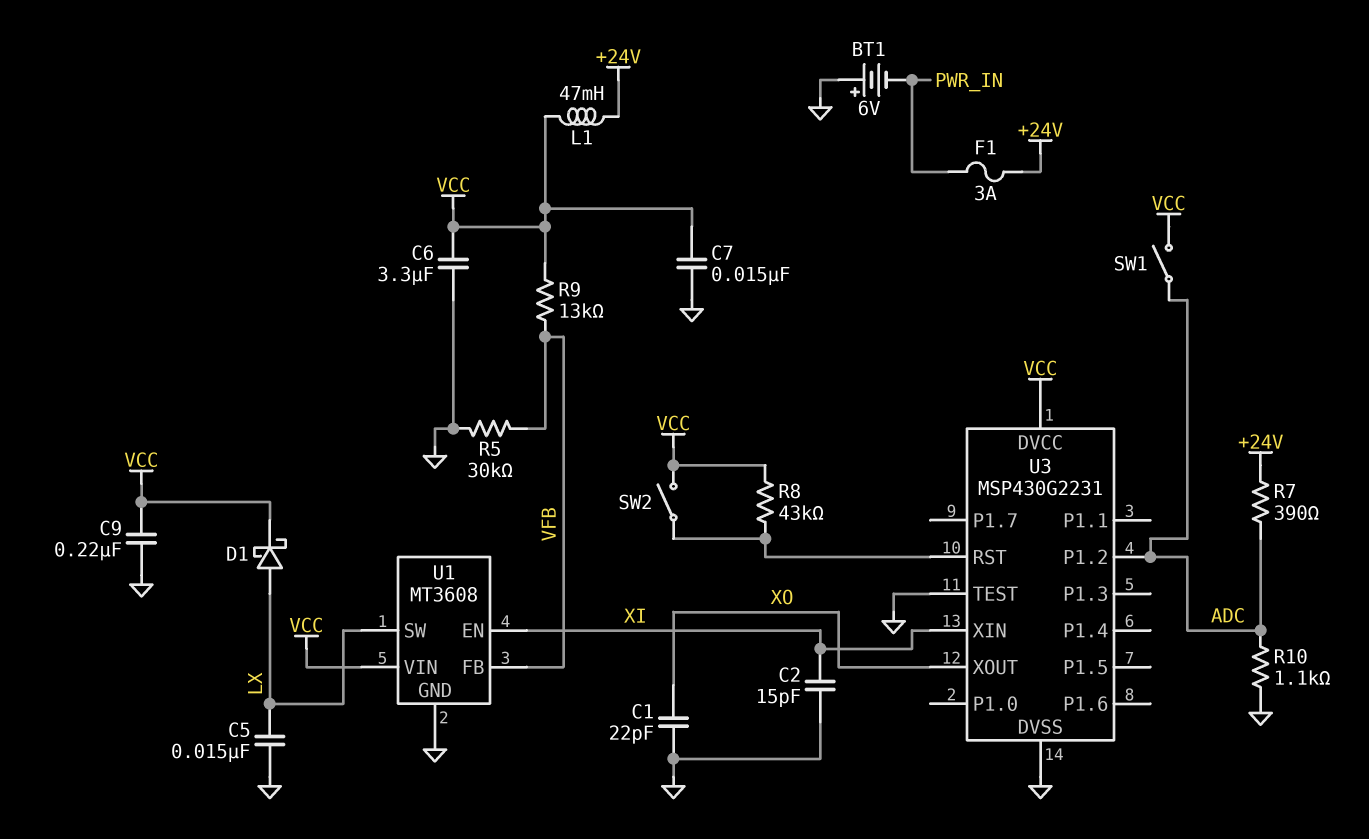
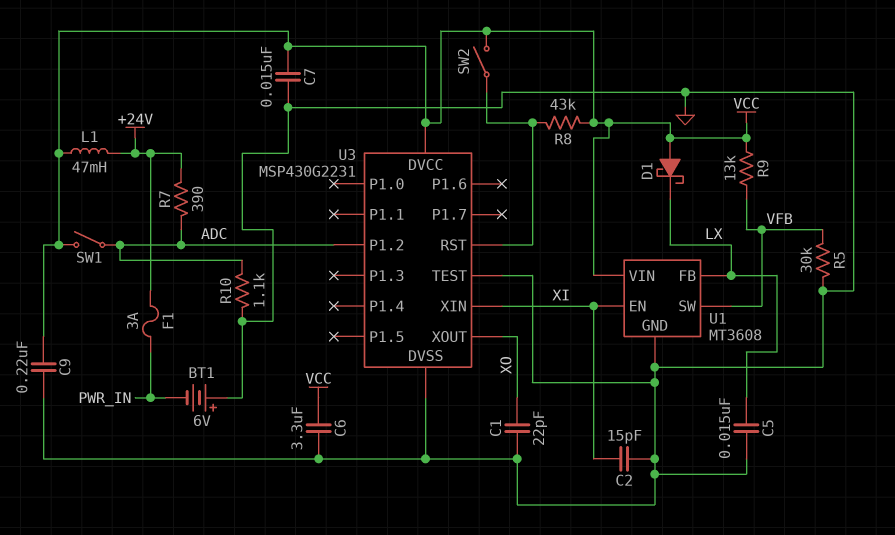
D1: schottky (A LX, K VCC) -> schottky (A VCC, K LX)
U1 pin FB: VFB -> LX
U1 pin SW: LX -> VFB

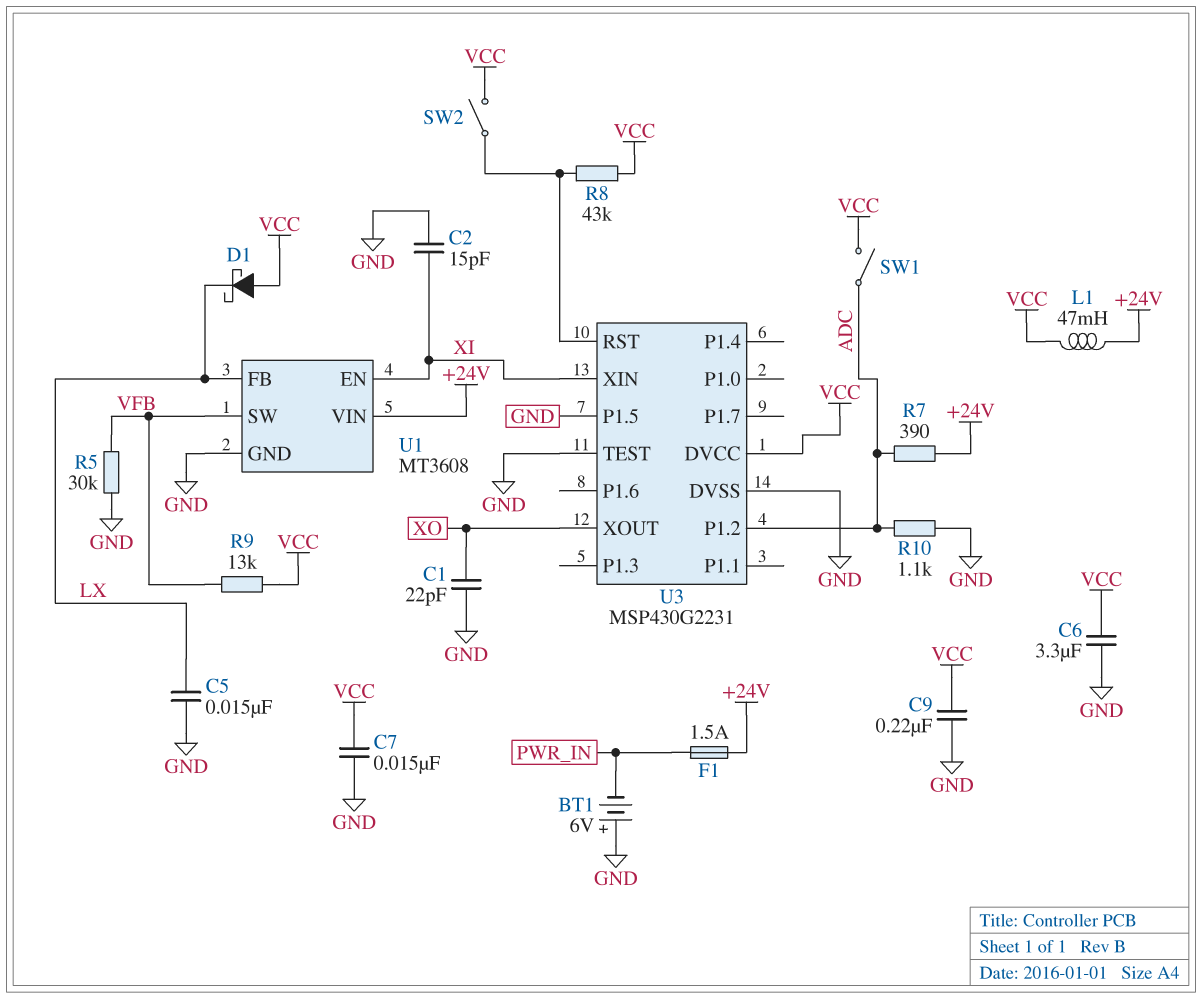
F1: 3A (+24V, PWR_IN) -> 1.5A (+24V, PWR_IN)
U1 pin VIN: VCC -> +24V
U3 pin P1.5: none -> GND

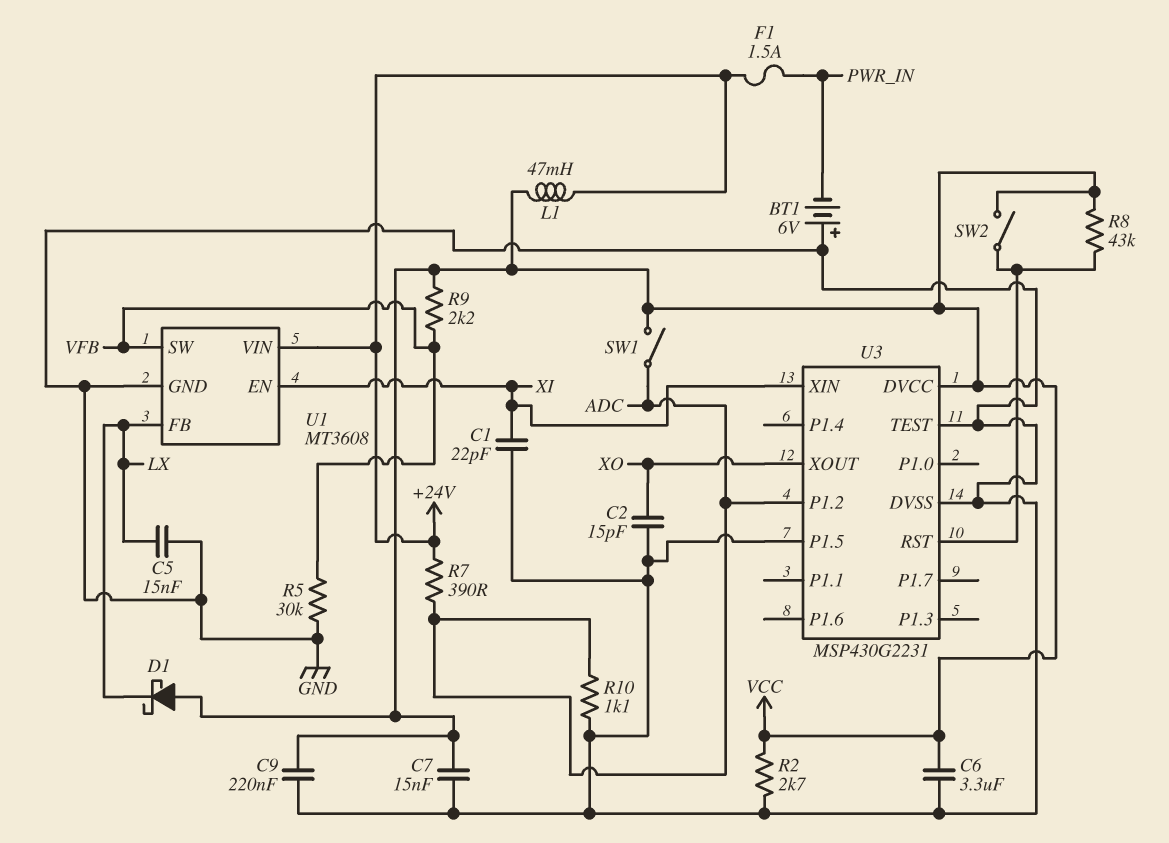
C1: 22pF (GND, XO) -> 22pF (GND, XI)
C2: 15pF (GND, XI) -> 15pF (GND, XO)
R2: none -> 2.7k (GND, VCC)
R9: 13k (VCC, VFB) -> 2.2k (VCC, VFB)

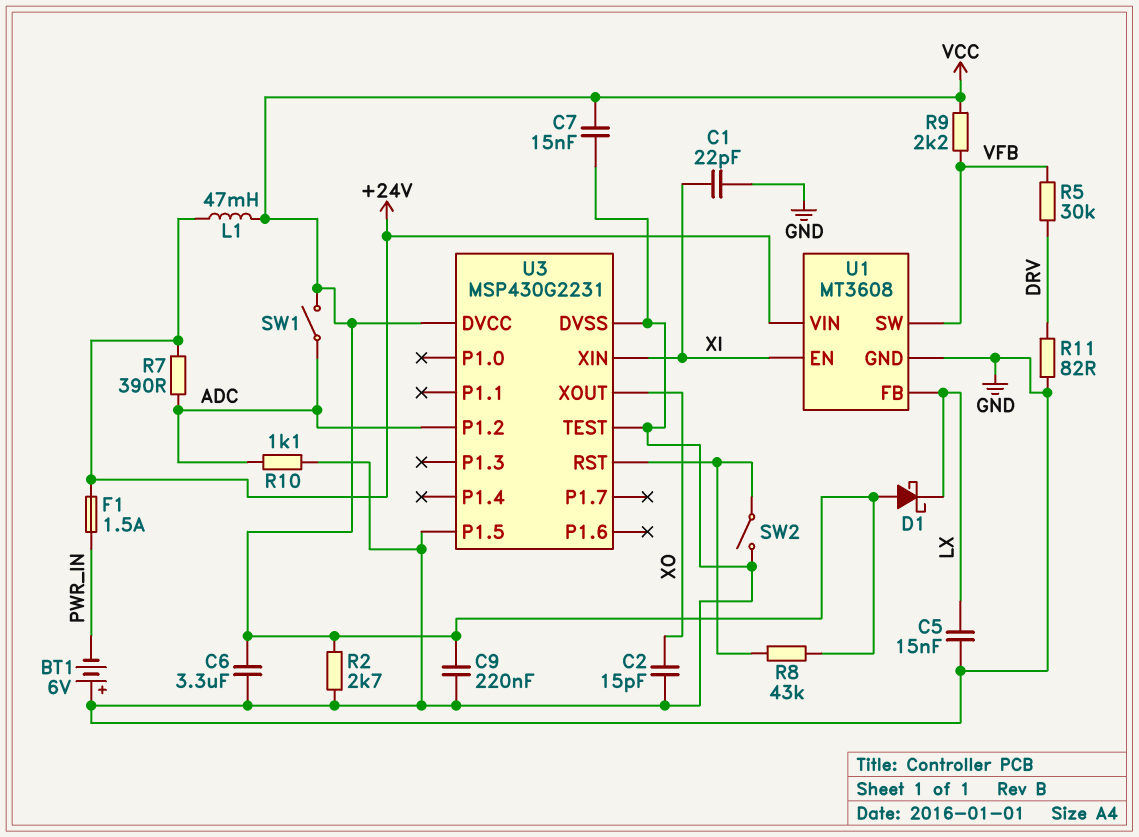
R5: 30k (GND, VFB) -> 30k (DRV, VFB)
R11: none -> 82 (DRV, GND)
SW2: switch (U3/RST, VCC) -> switch (GND, U3/RST)

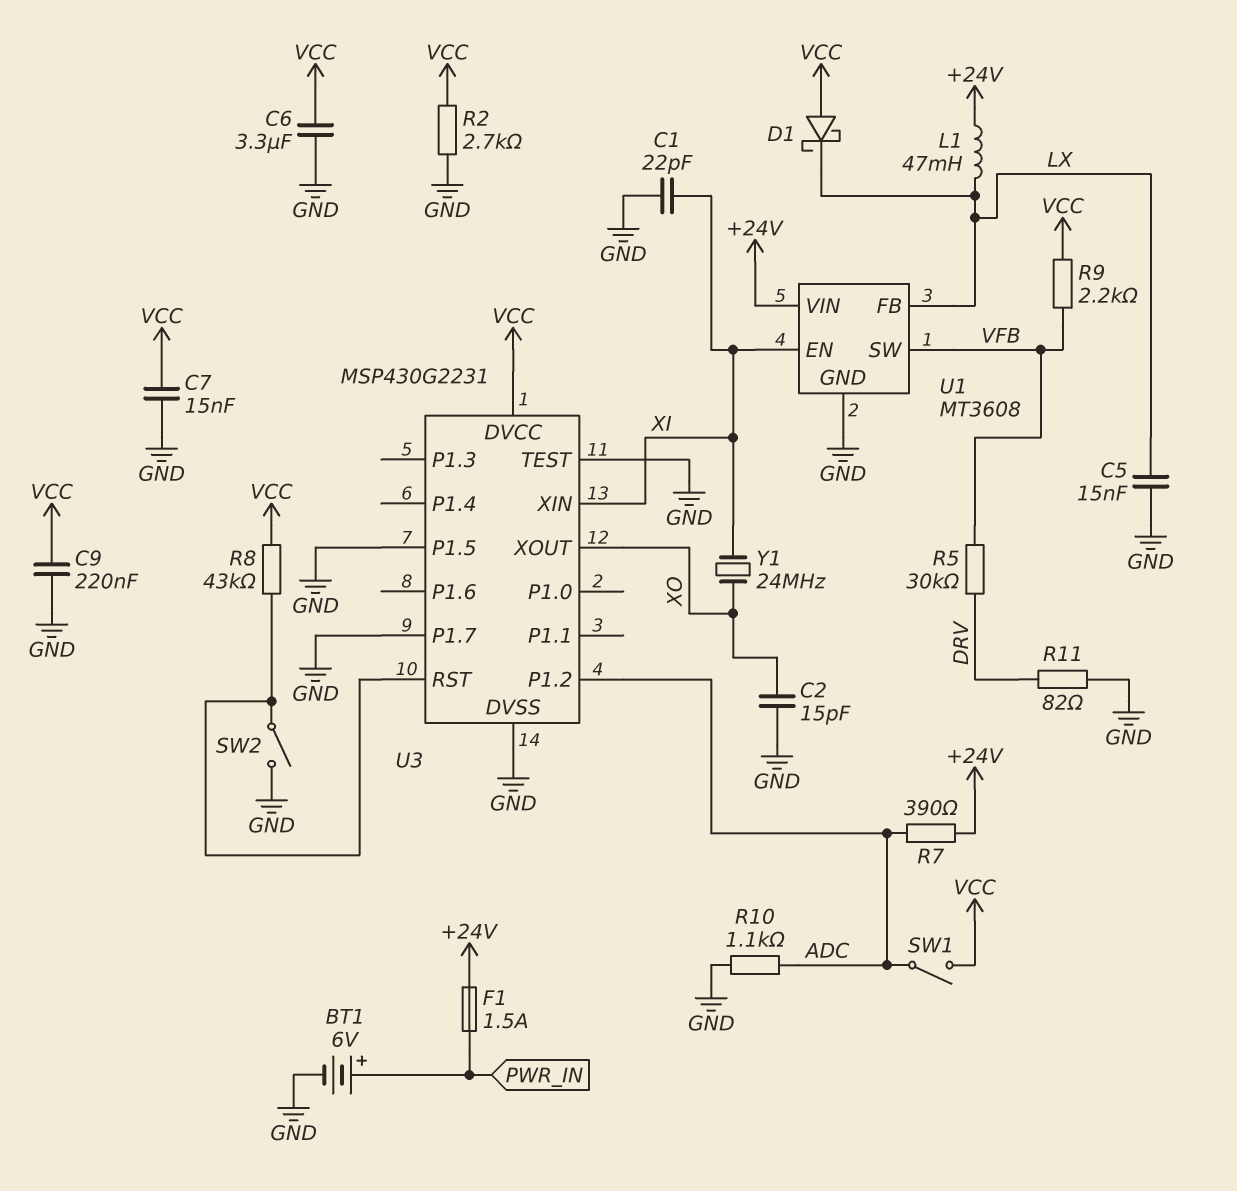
BT1: 6V (plus GND, minus PWR_IN) -> 6V (plus PWR_IN, minus GND)
L1: 47mH (+24V, VCC) -> 47mH (+24V, LX)
U3 pin P1.7: none -> GND
Y1: none -> 24MHz (XI, XO)

